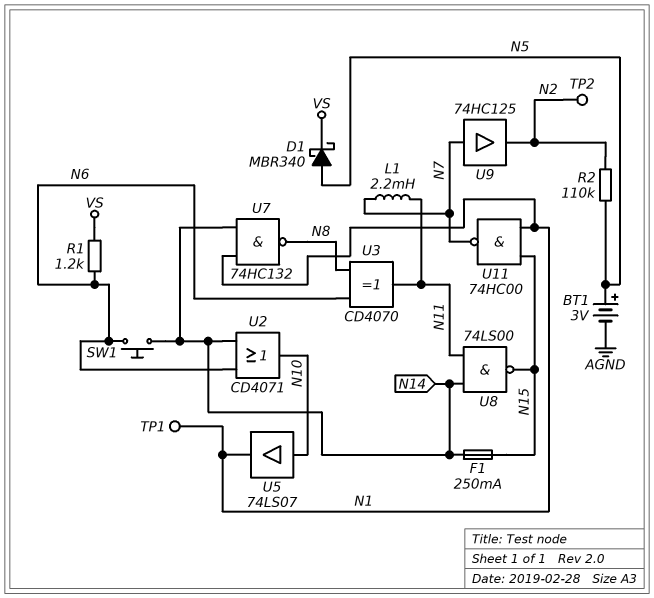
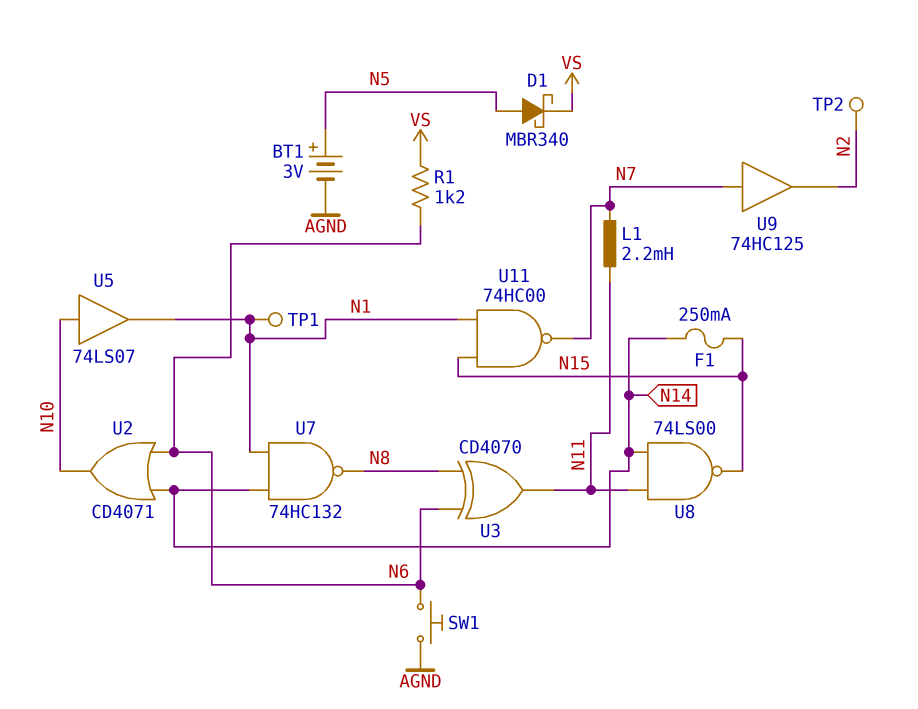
R2: 110k (N2, N5) -> none
SW1: button (N6, N14) -> button (AGND, N6)

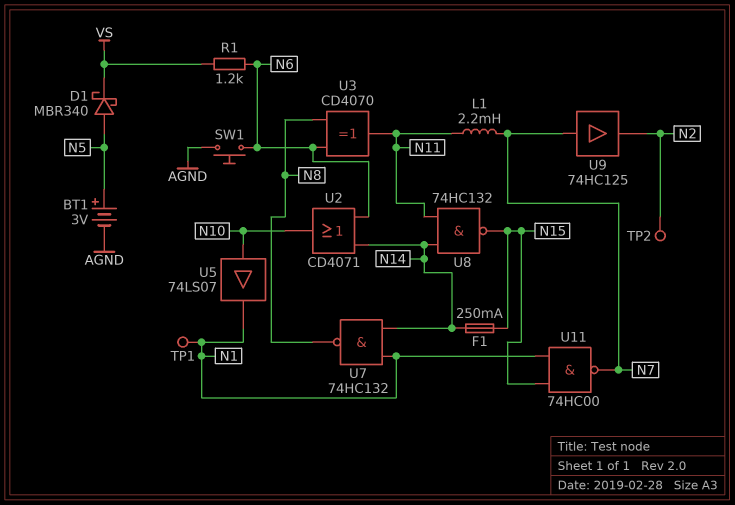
U8: NAND 74LS00 (in N11, in N14, out N15) -> NAND 74HC132 (in N11, in N14, out N15)

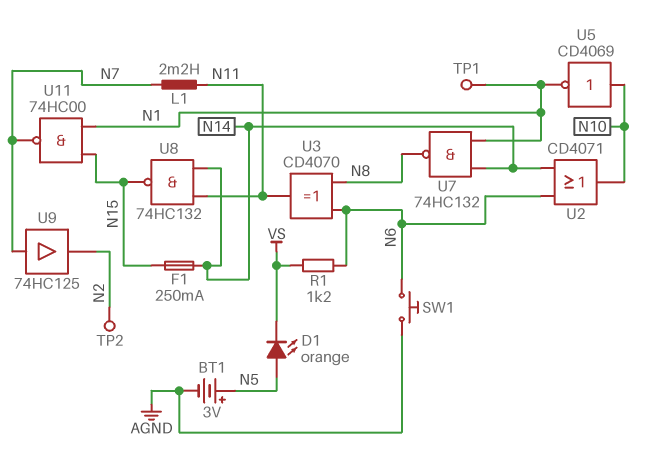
D1: schottky MBR340 (A N5, K VS) -> LED orange (A N5, K VS)
U5: buffer 74LS07 (in N10, out N1) -> NOT CD4069 (in N10, out N1)

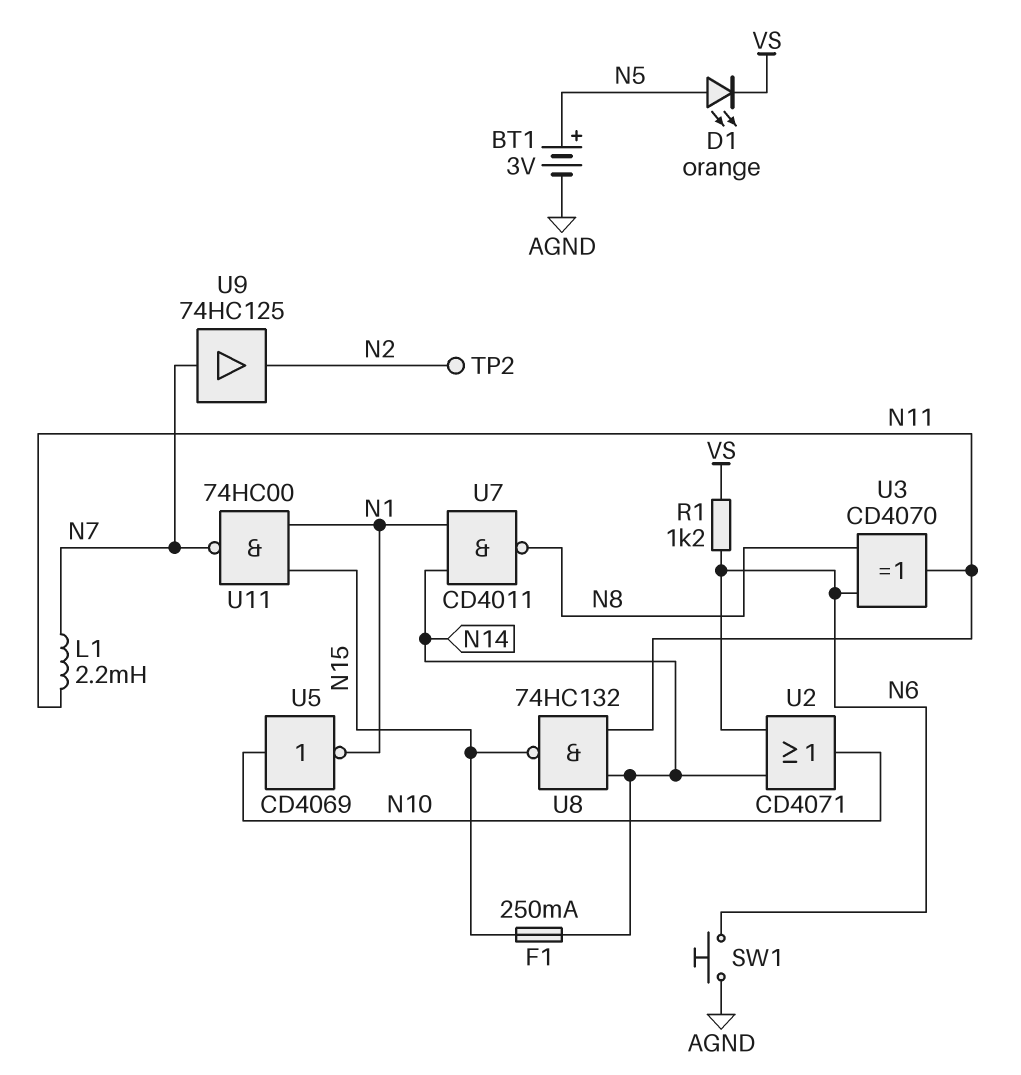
TP1: test point (N1) -> none
U7: NAND 74HC132 (in N1, in N14, out N8) -> NAND CD4011 (in N1, in N14, out N8)

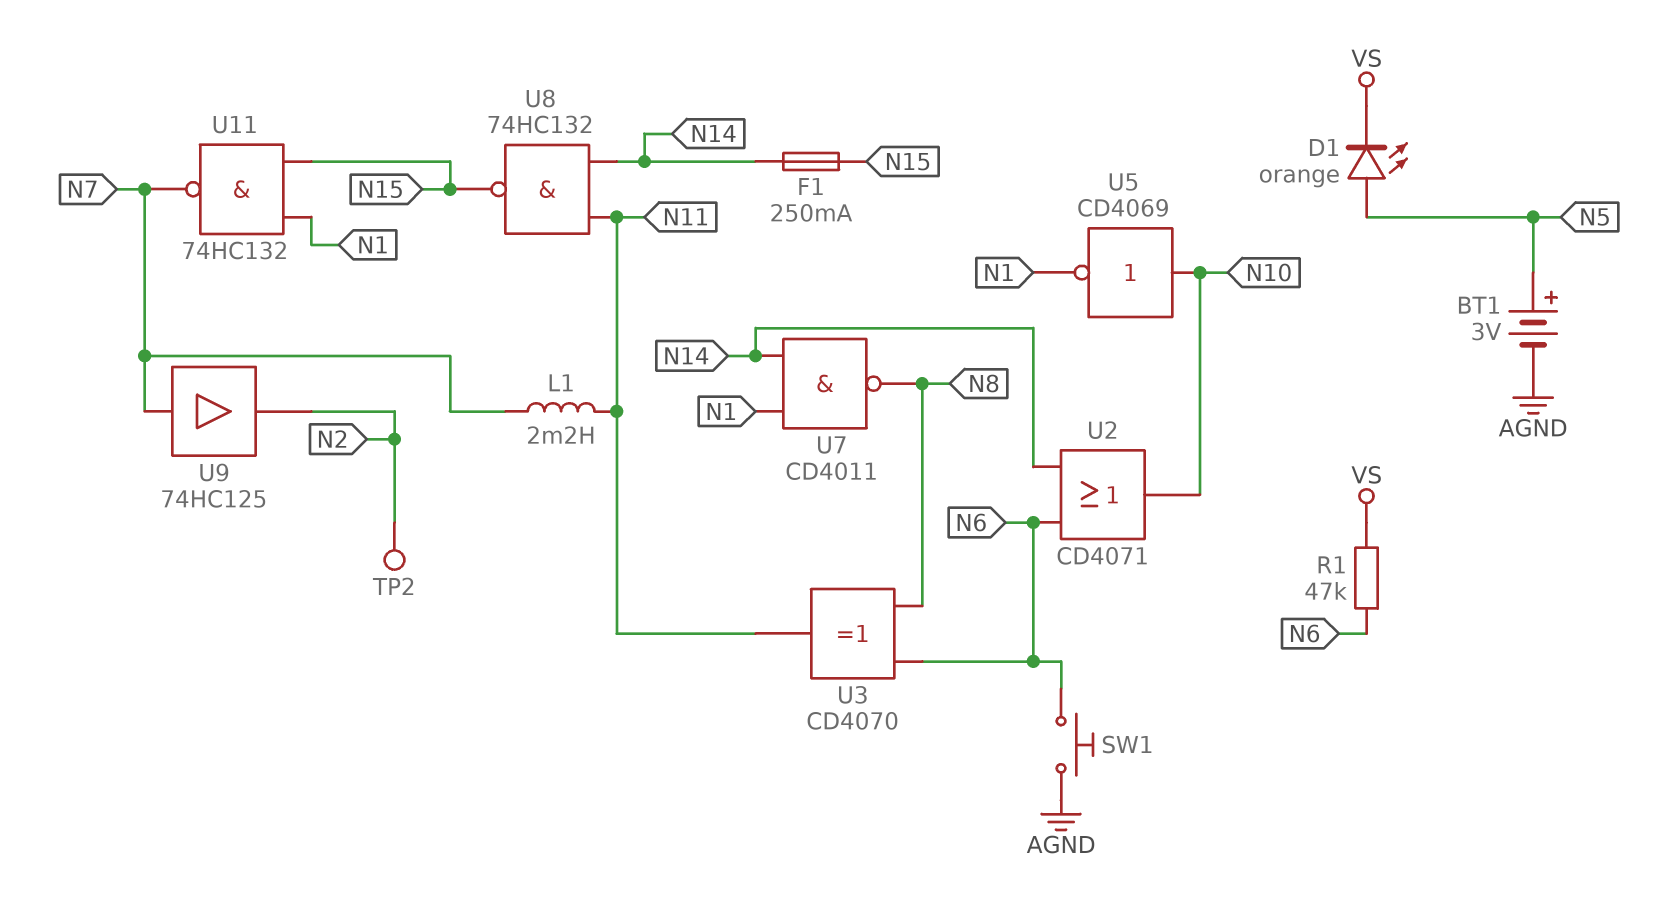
R1: 1.2k (N6, VS) -> 47k (N6, VS)
U11: NAND 74HC00 (in N1, in N15, out N7) -> NAND 74HC132 (in N1, in N15, out N7)

